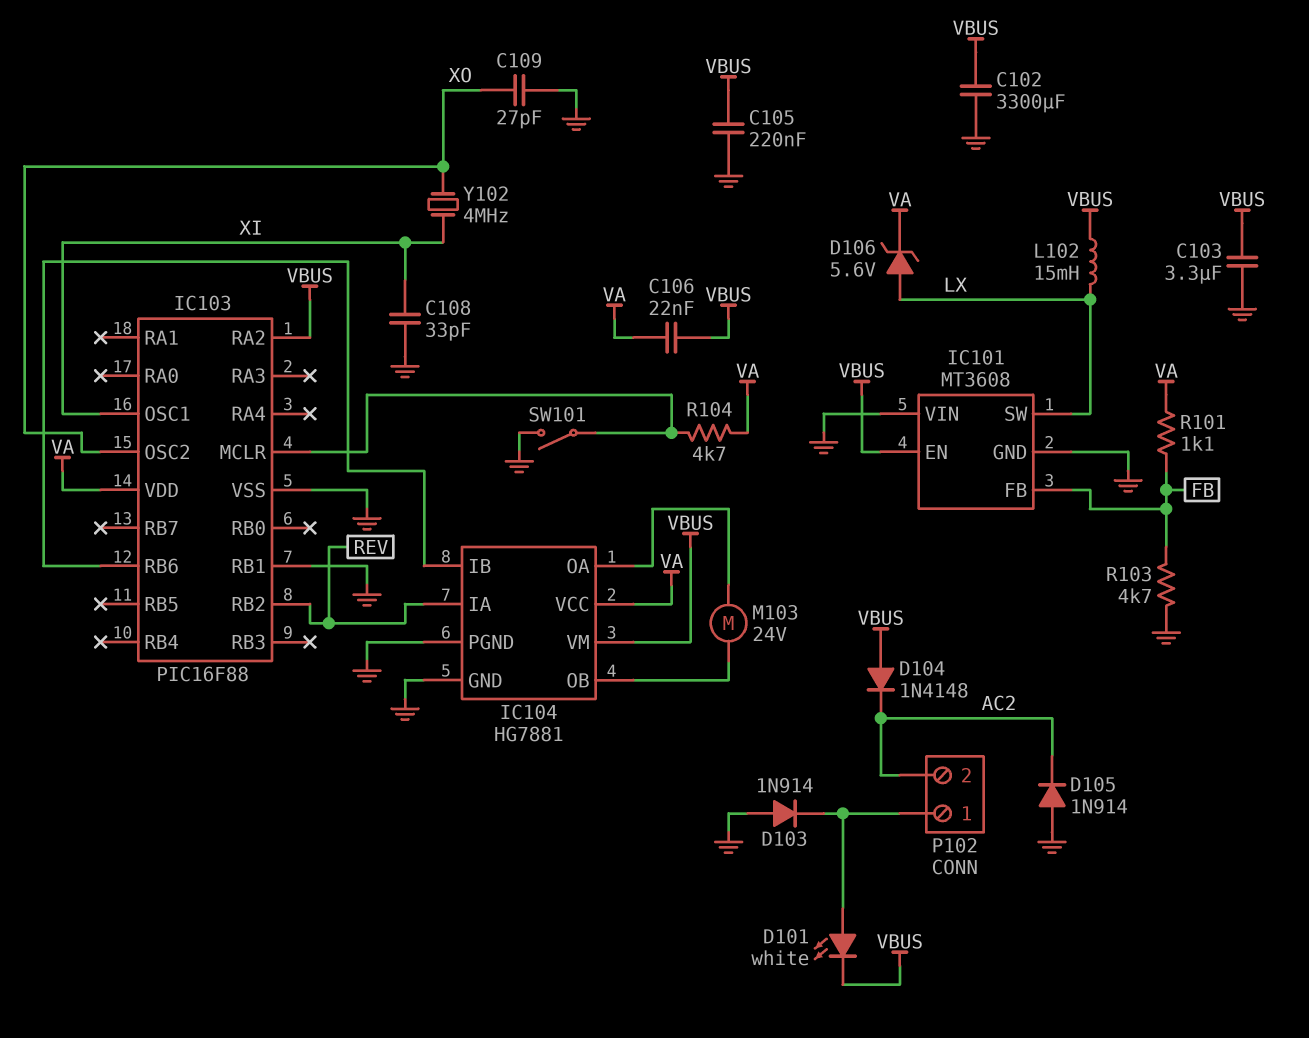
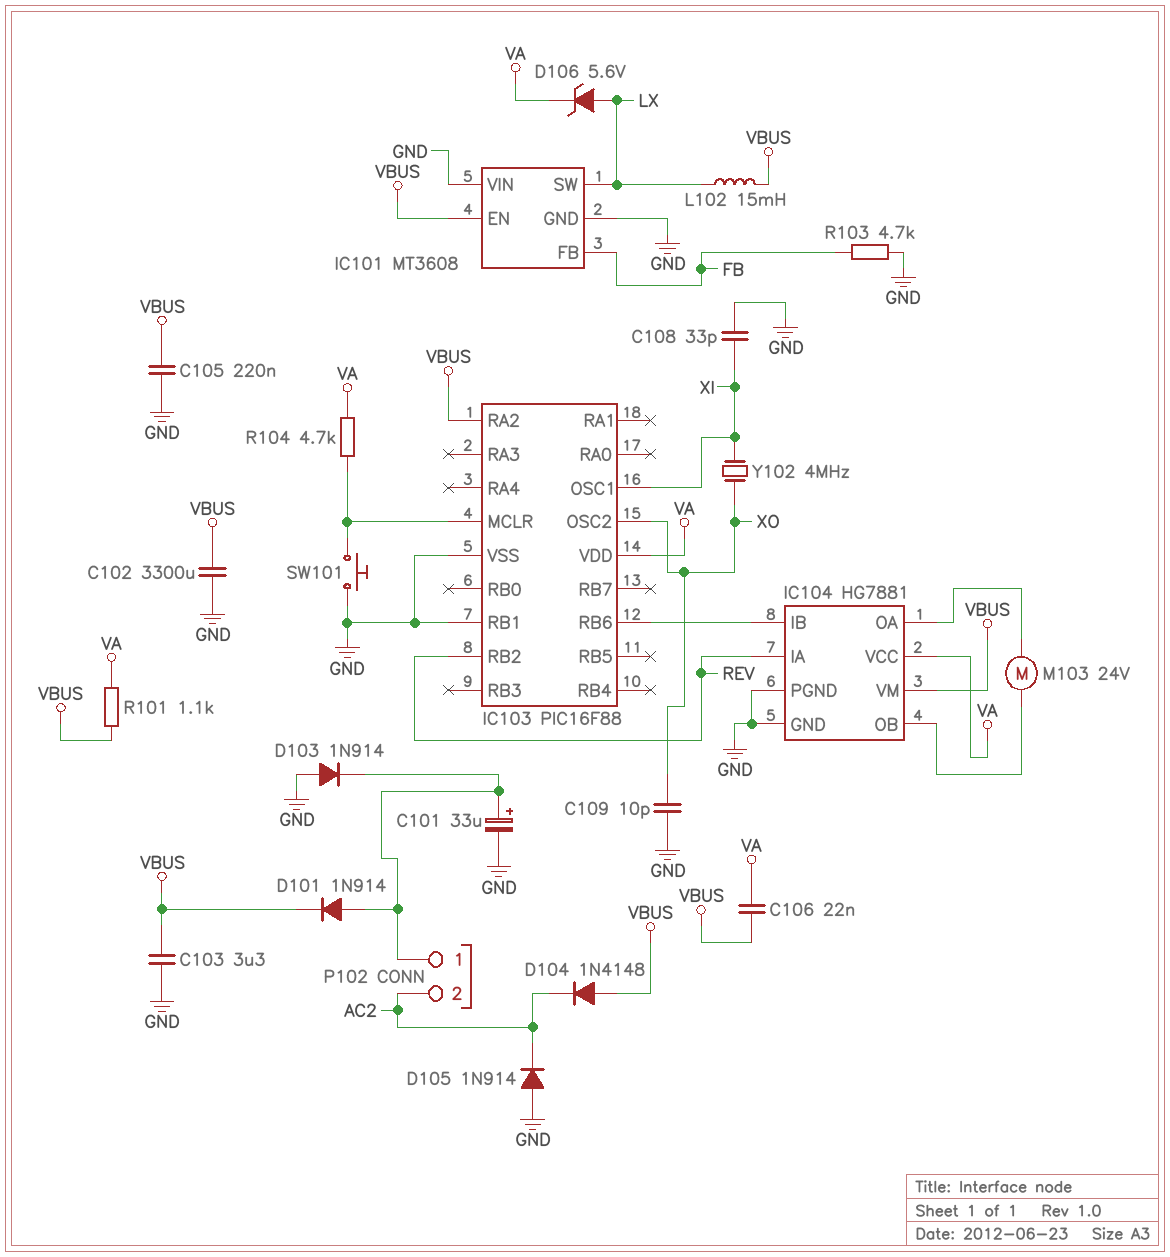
C101: none -> 33uF (plus P102/1, minus GND)
C109: 27pF (GND, XO) -> 10pF (GND, XO)
D101: LED white (A P102/1, K VBUS) -> diode 1N914 (A P102/1, K VBUS)
R101: 1.1k (FB, VA) -> 1.1k (VA, VBUS)
SW101: switch (GND, IC103/MCLR) -> button (GND, IC103/MCLR)

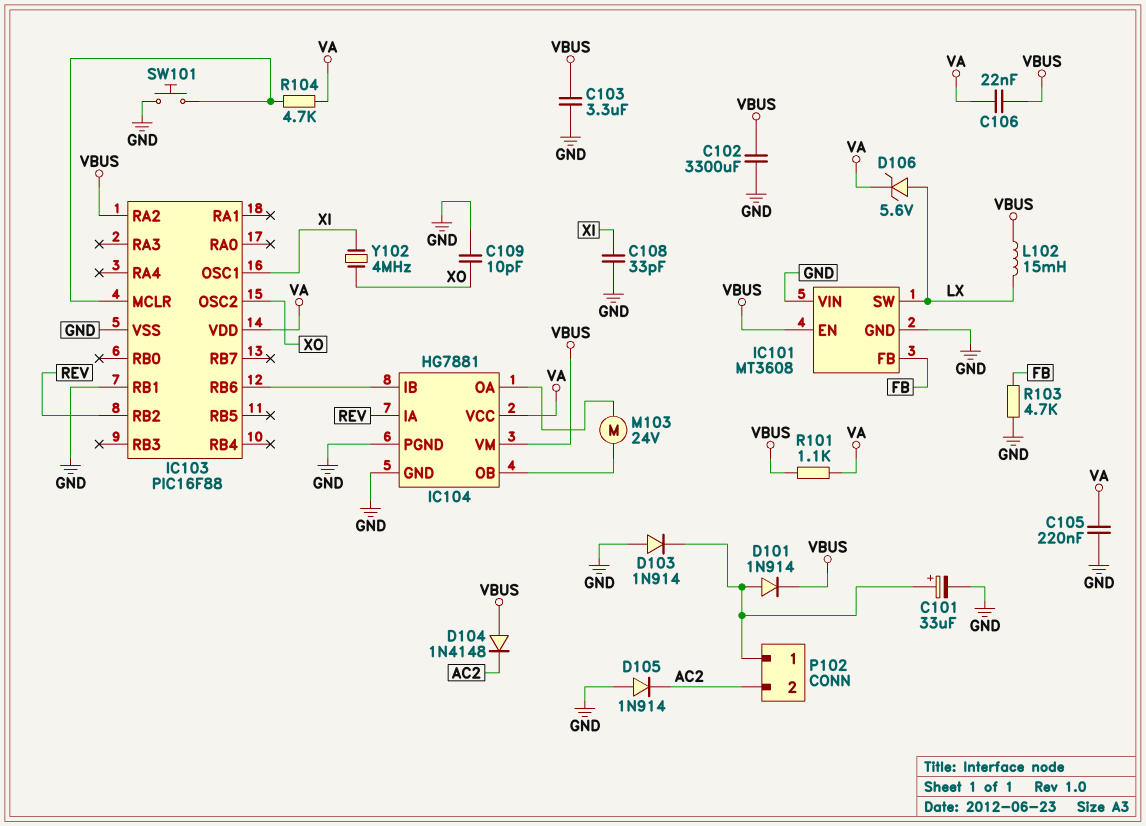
C105: 220nF (GND, VBUS) -> 220nF (GND, VA)

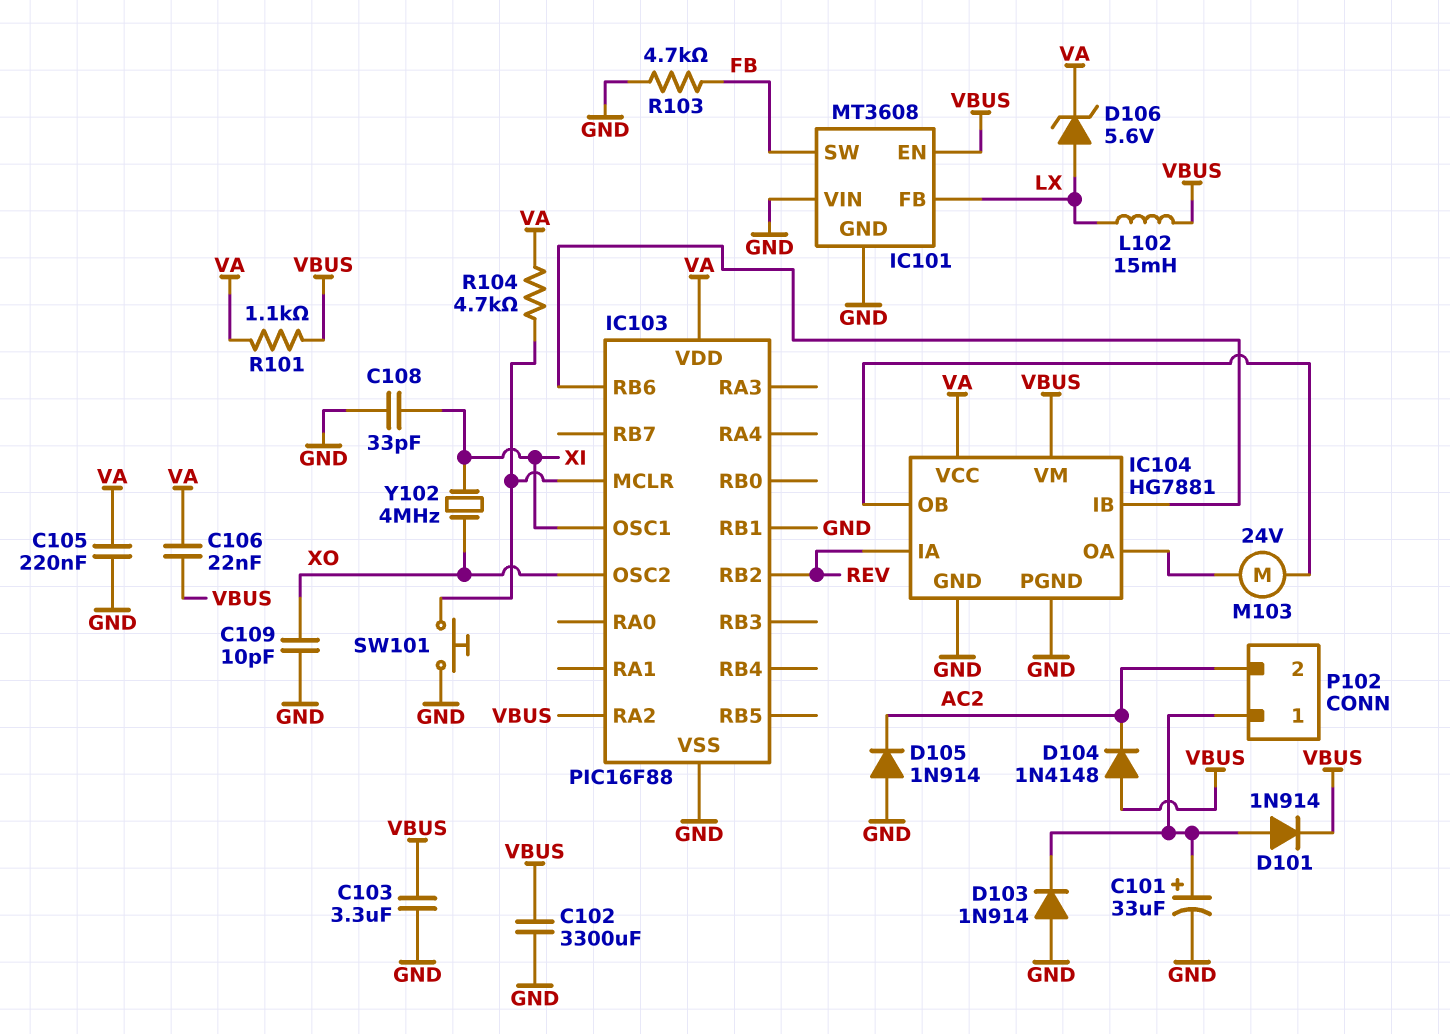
IC101 pin FB: FB -> LX
IC101 pin SW: LX -> FB

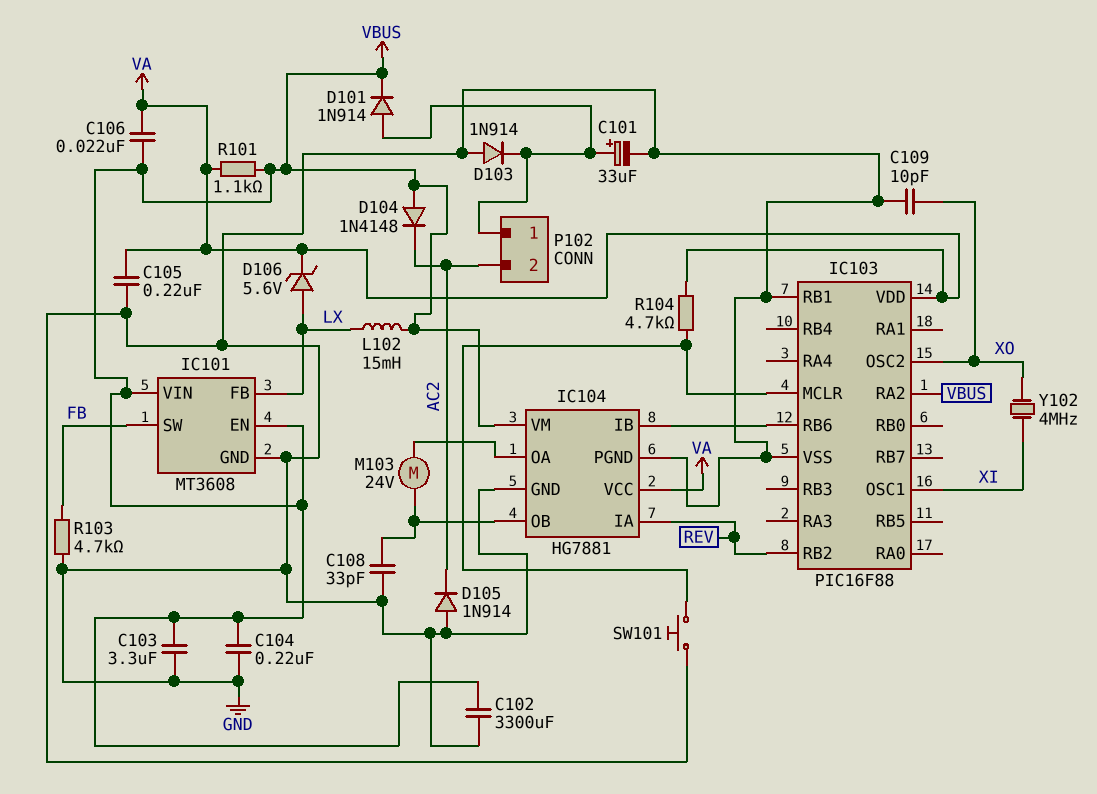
C104: none -> 220nF (GND, VBUS)
C108: 33pF (GND, XI) -> 33pF (GND, IC104/OB)
IC101 pin VIN: GND -> VBUS

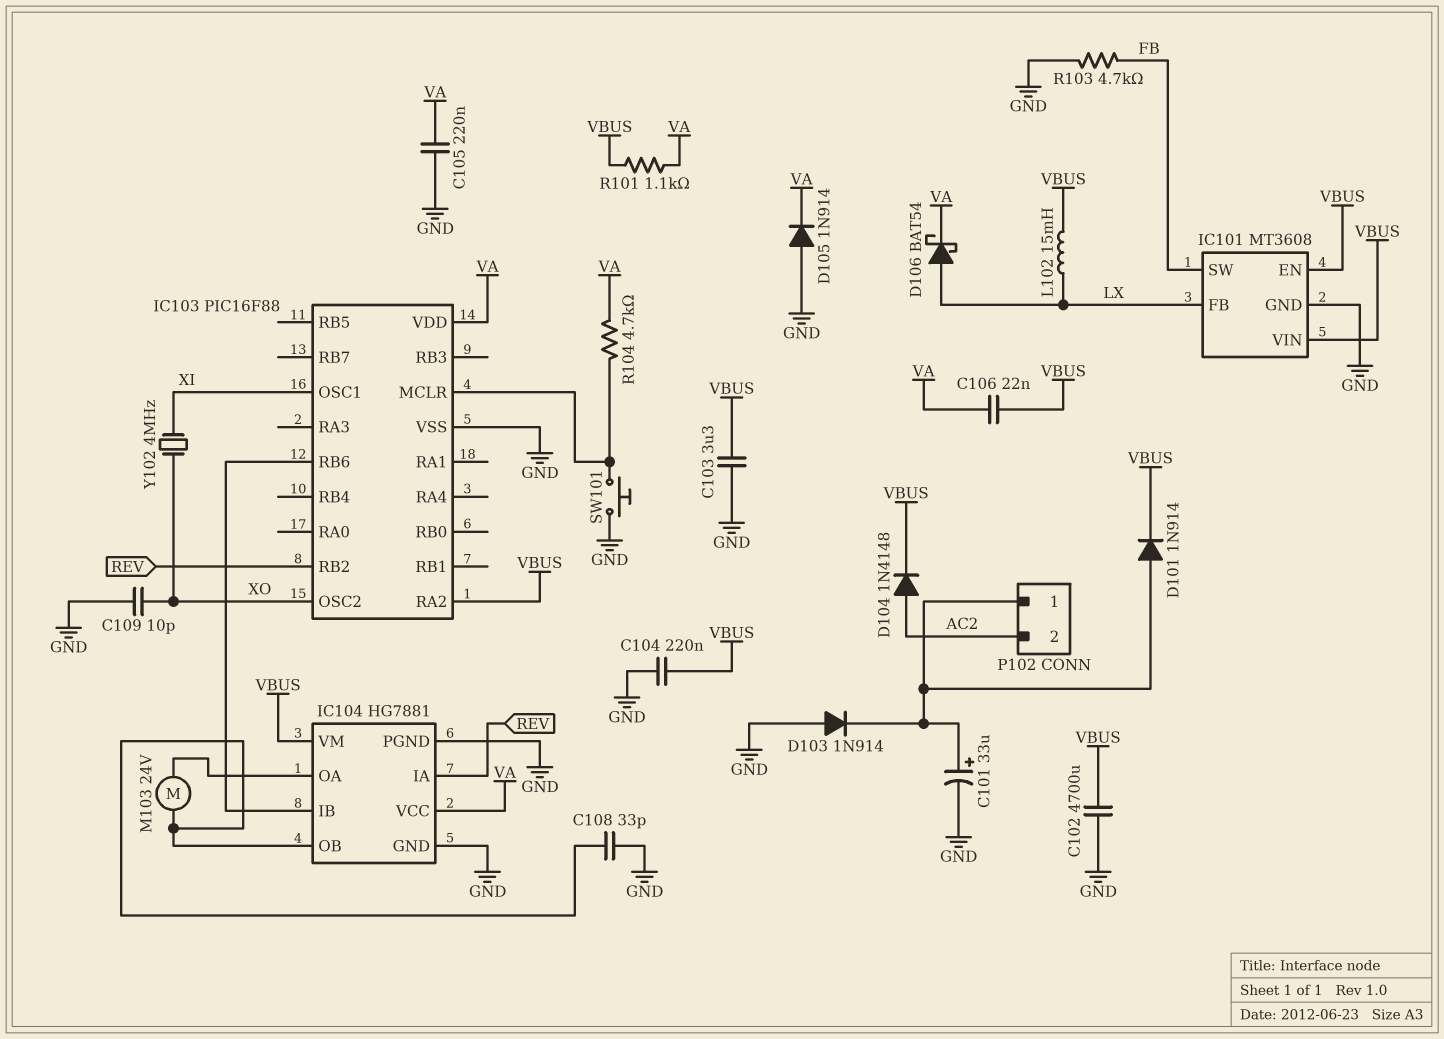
C102: 3300uF (GND, VBUS) -> 4700uF (GND, VBUS)
D104: diode 1N4148 (A VBUS, K AC2) -> diode 1N4148 (A AC2, K VBUS)
D105: diode 1N914 (A GND, K AC2) -> diode 1N914 (A GND, K VA)
D106: zener 5.6V (A LX, K VA) -> schottky BAT54 (A LX, K VA)
IC103 pin RB1: GND -> none

